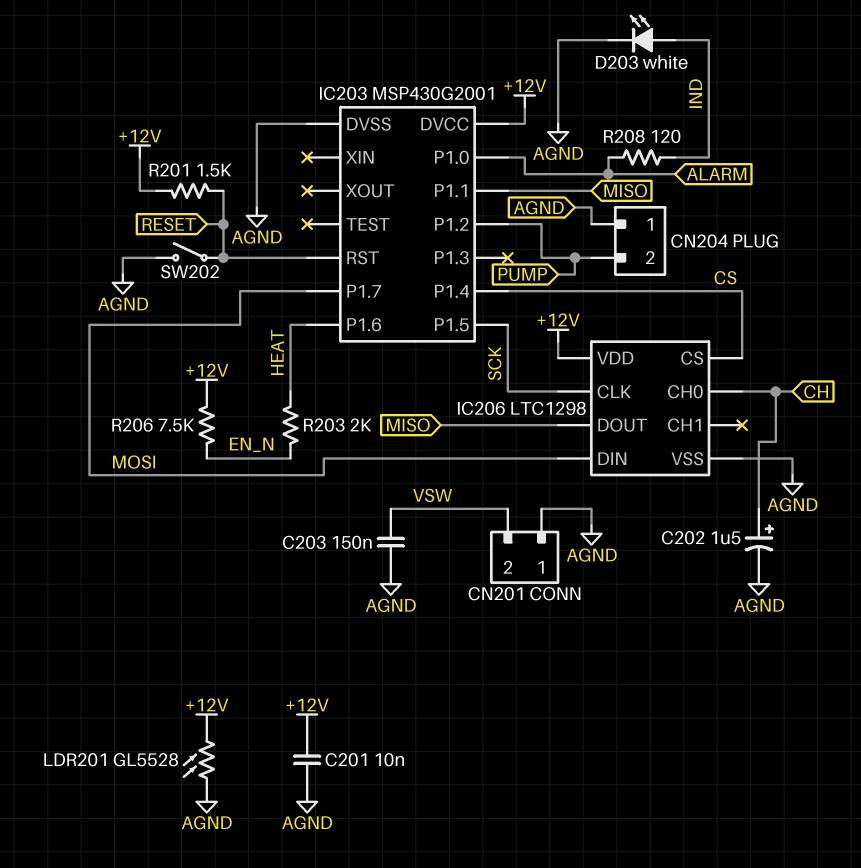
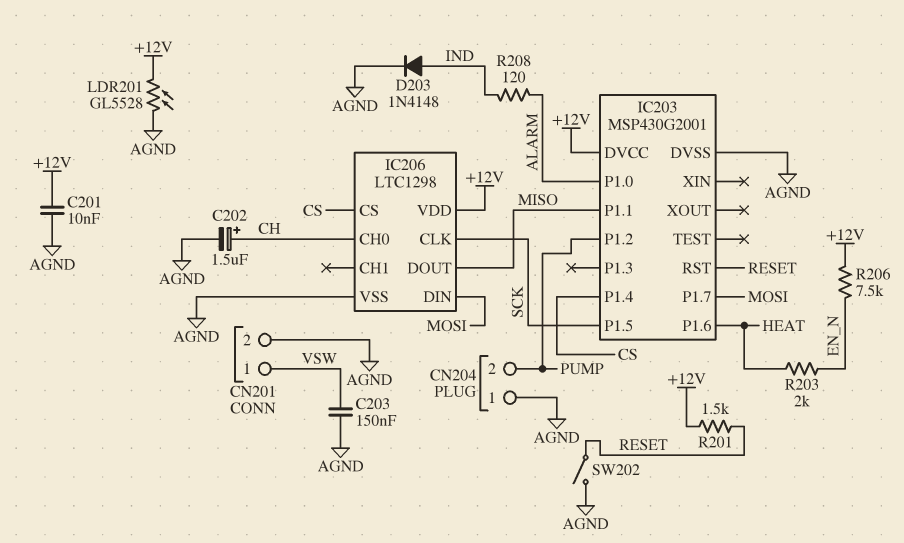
CN201 pin 1: AGND -> VSW
CN201 pin 2: VSW -> AGND
D203: LED white (A IND, K AGND) -> diode 1N4148 (A IND, K AGND)

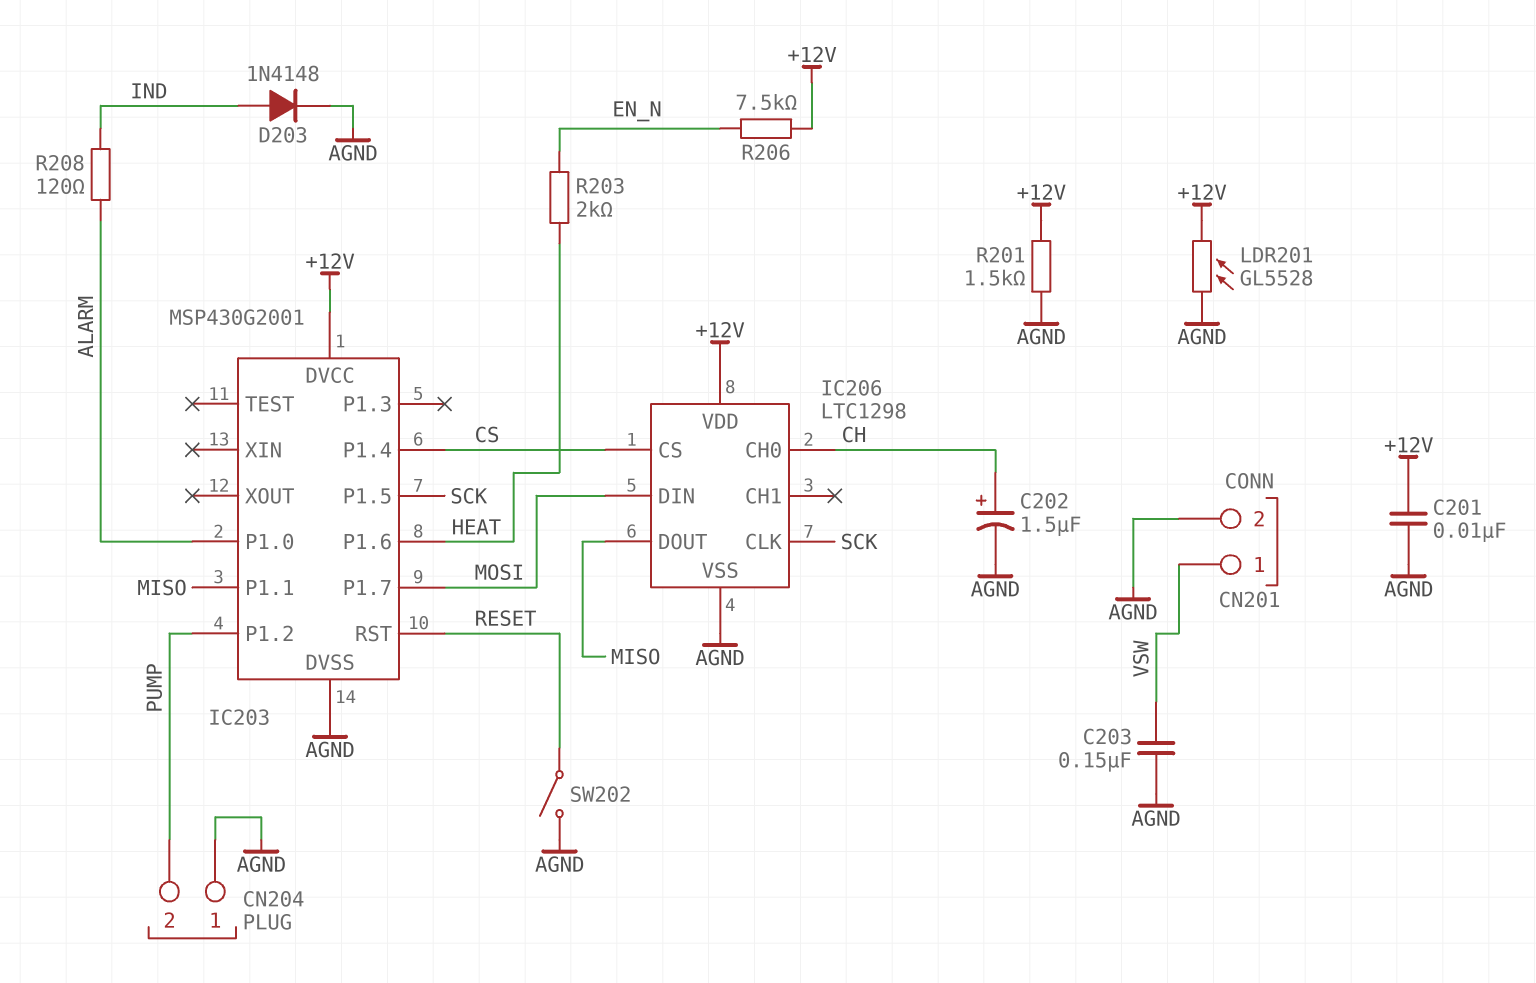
R201: 1.5k (+12V, RESET) -> 1.5k (+12V, AGND)

